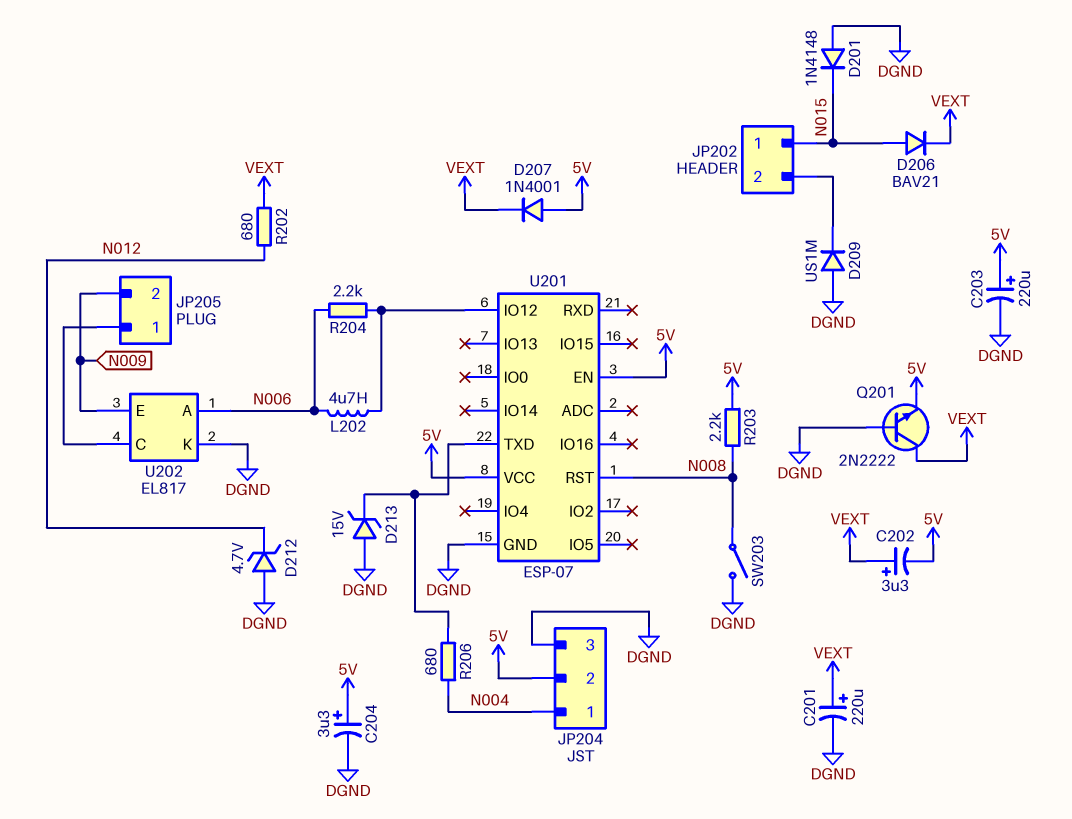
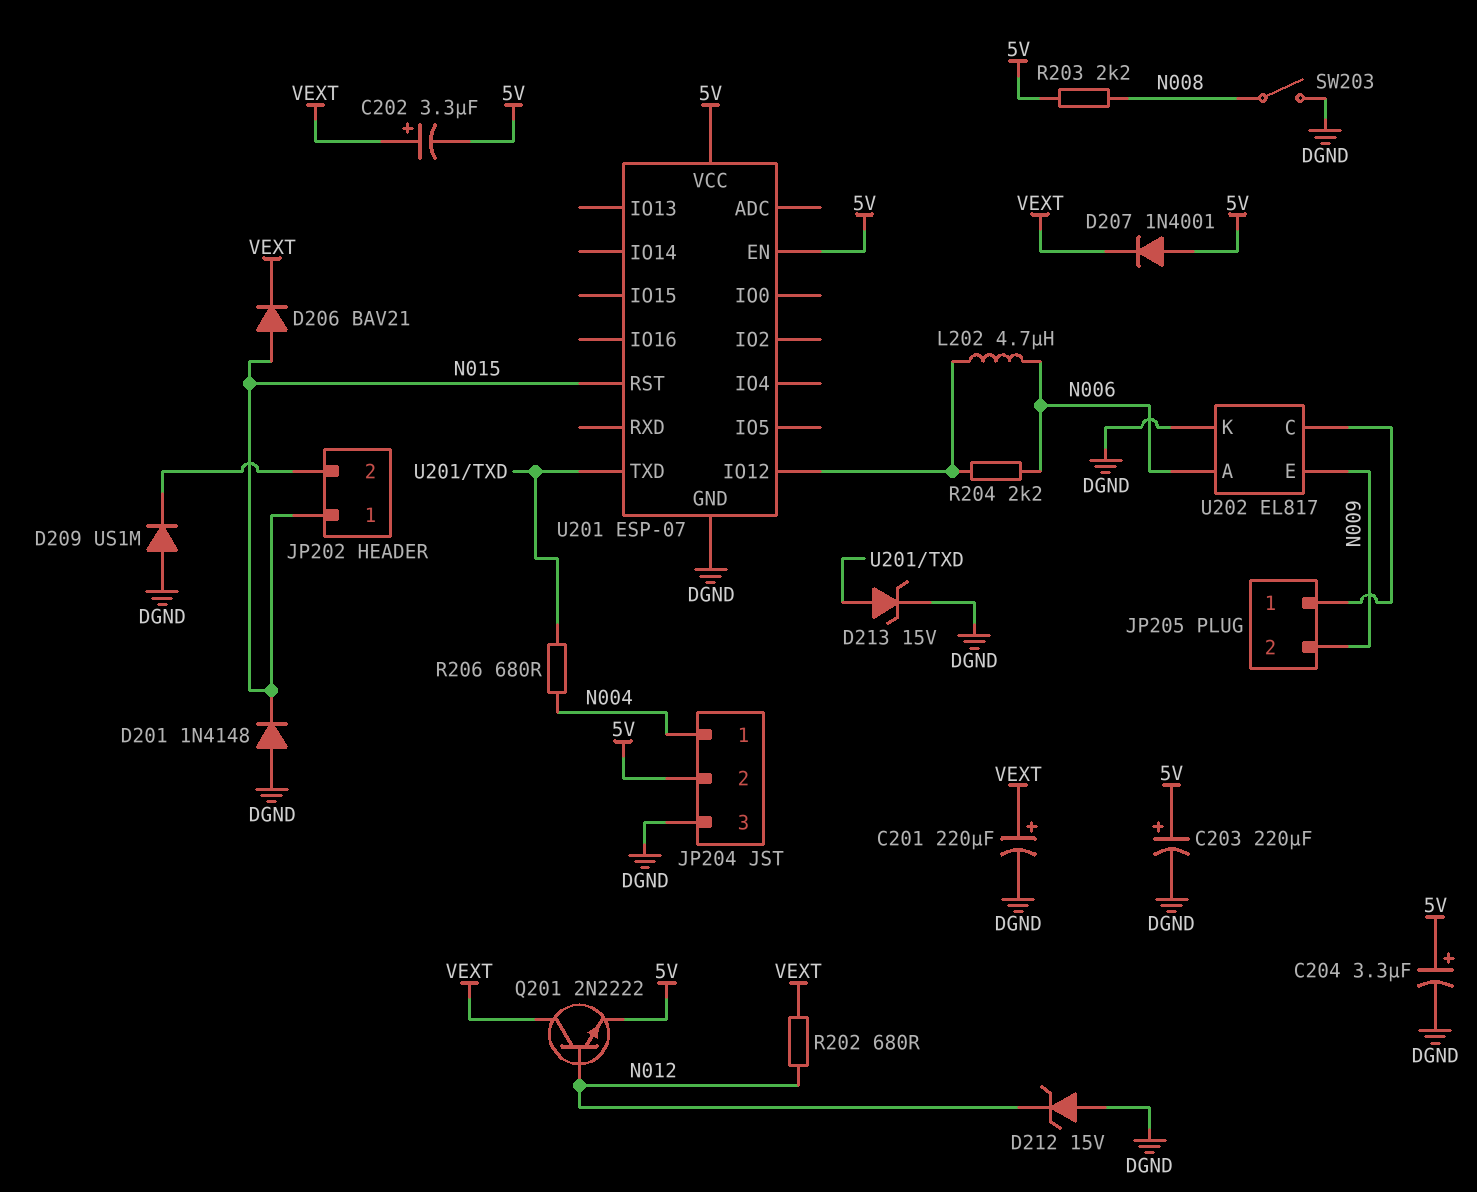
D212: zener 4.7V (A DGND, K N012) -> zener 15V (A DGND, K N012)
D213: zener 15V (A DGND, K U201/TXD) -> zener 15V (A U201/TXD, K DGND)
Q201: NPN 2N2222 (B DGND, C VEXT, E 5V) -> NPN 2N2222 (B N012, C VEXT, E 5V)
U201 pin RST: N008 -> N015

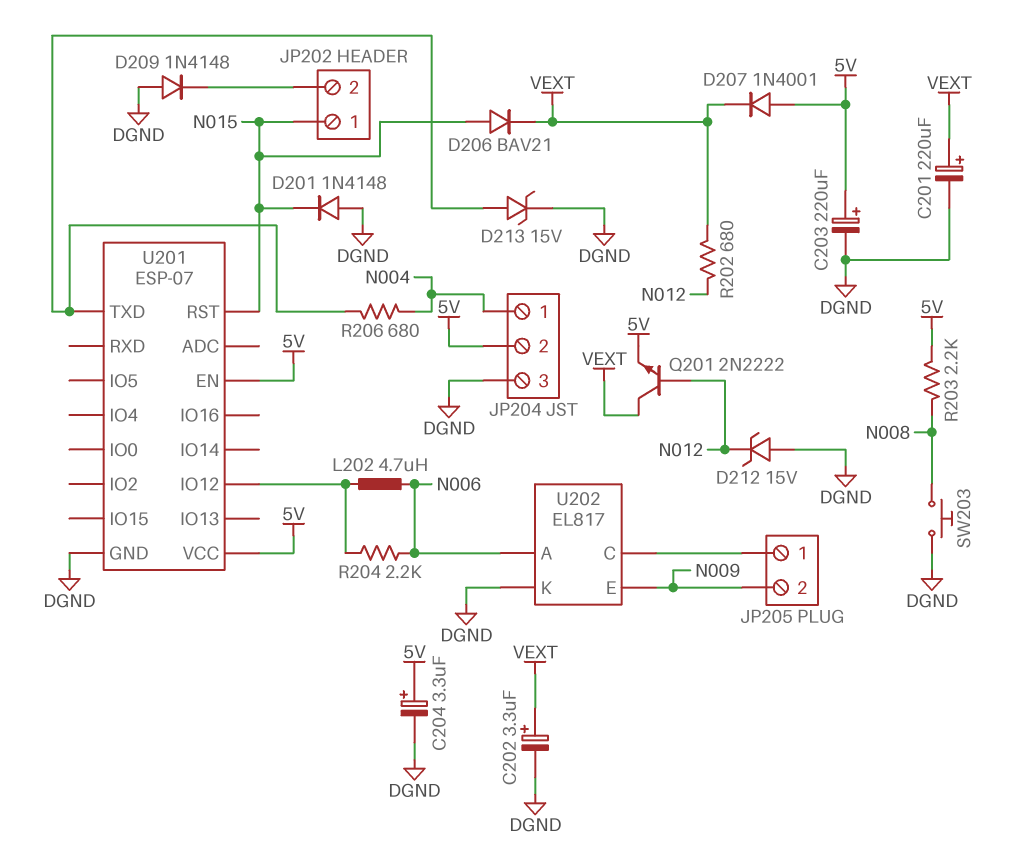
C202: 3.3uF (plus VEXT, minus 5V) -> 3.3uF (plus VEXT, minus DGND)
D209: diode US1M (A DGND, K JP202/2) -> diode 1N4148 (A DGND, K JP202/2)
SW203: switch (DGND, N008) -> button (DGND, N008)

